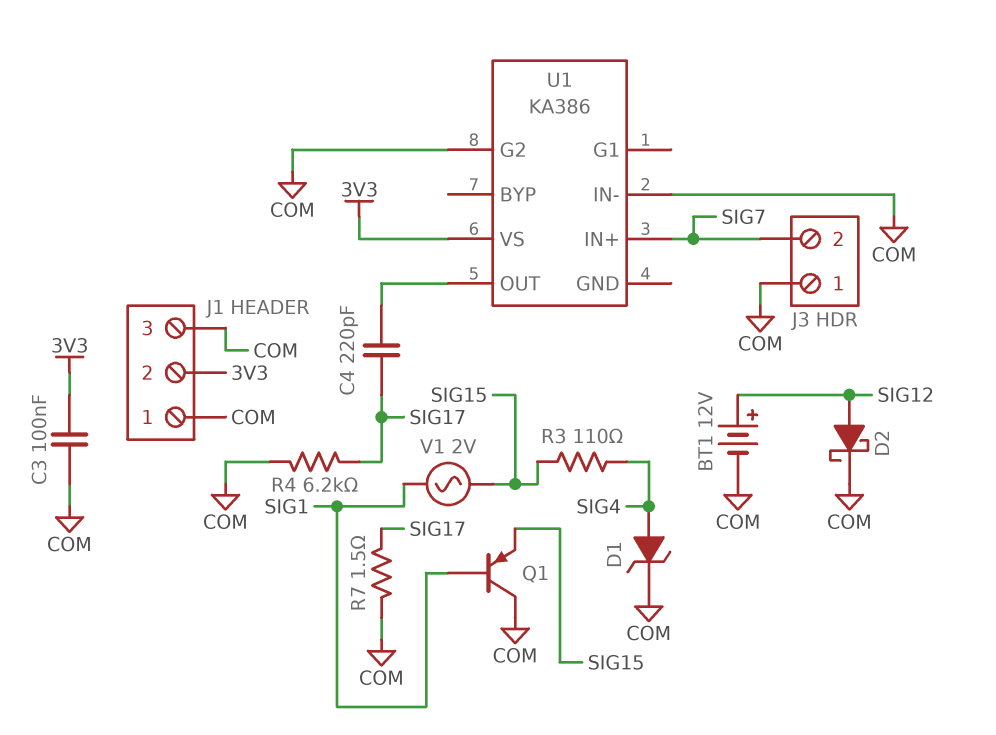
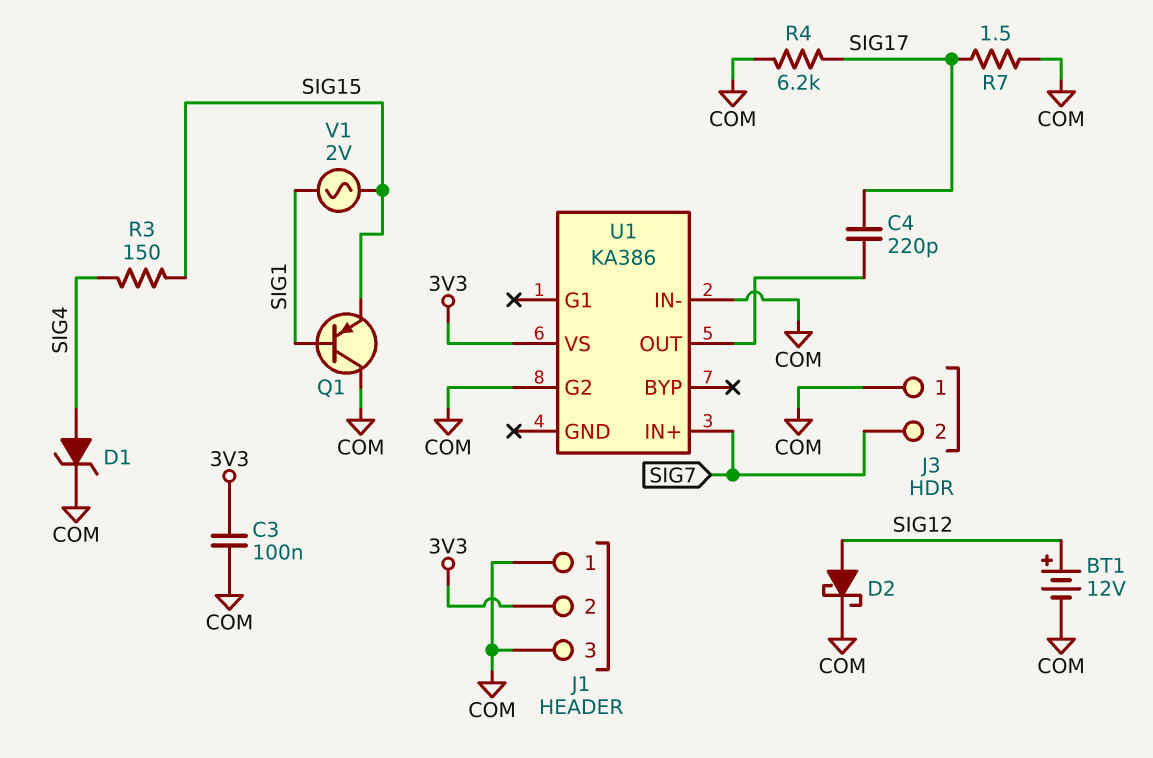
R3: 110 (SIG4, SIG15) -> 150 (SIG4, SIG15)

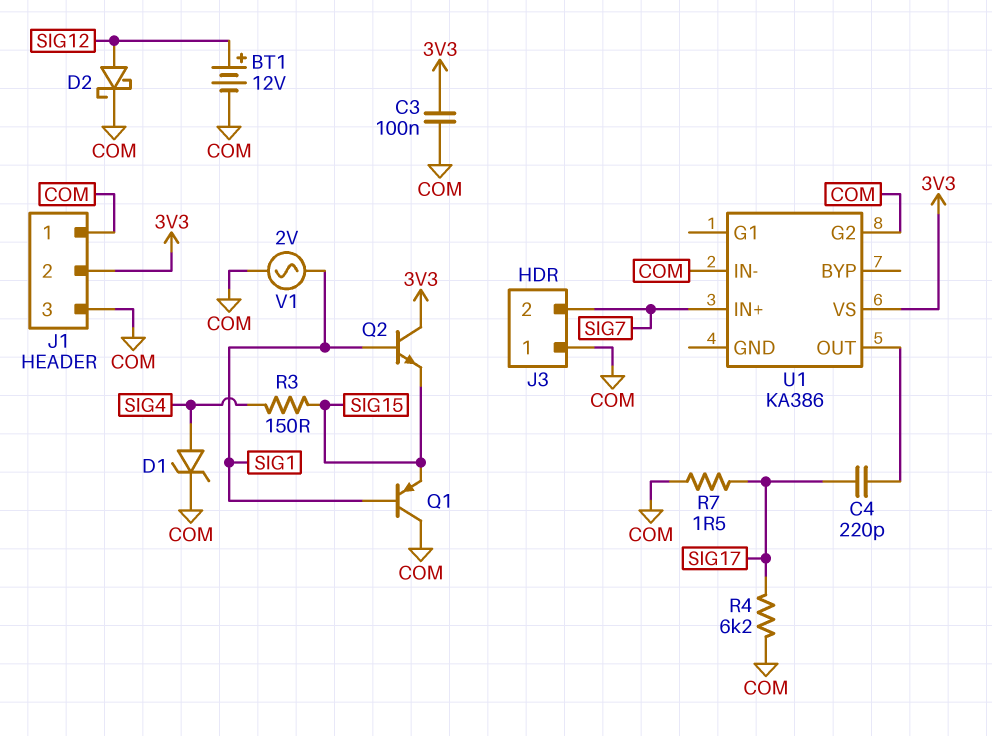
Q2: none -> NPN (B SIG1, C 3V3, E SIG15)
V1: AC 2V (SIG1, SIG15) -> AC 2V (COM, SIG1)

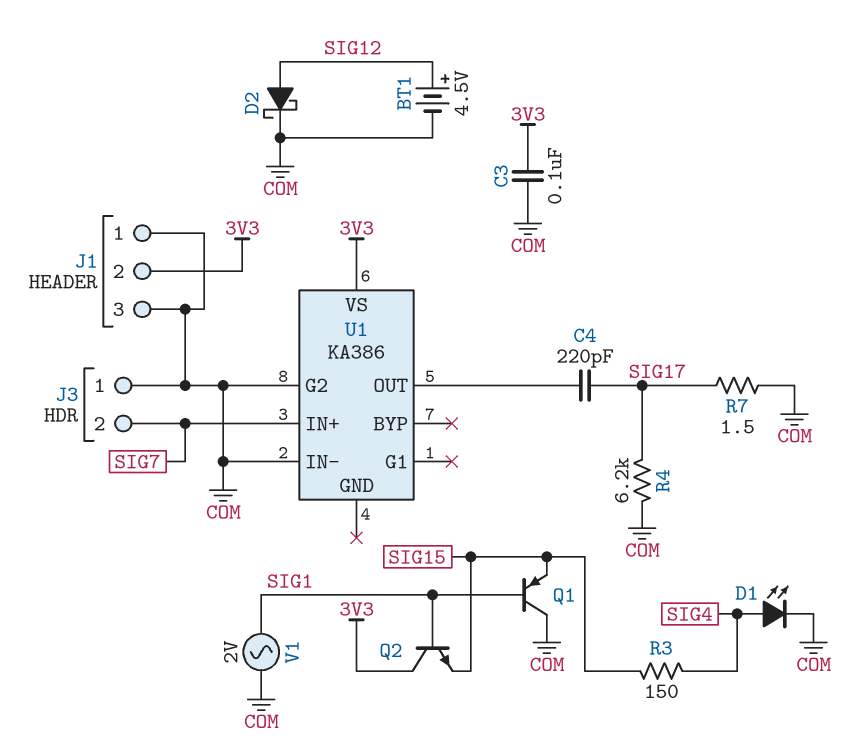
BT1: 12V (plus SIG12, minus COM) -> 4.5V (plus SIG12, minus COM)
D1: zener (A SIG4, K COM) -> LED (A SIG4, K COM)

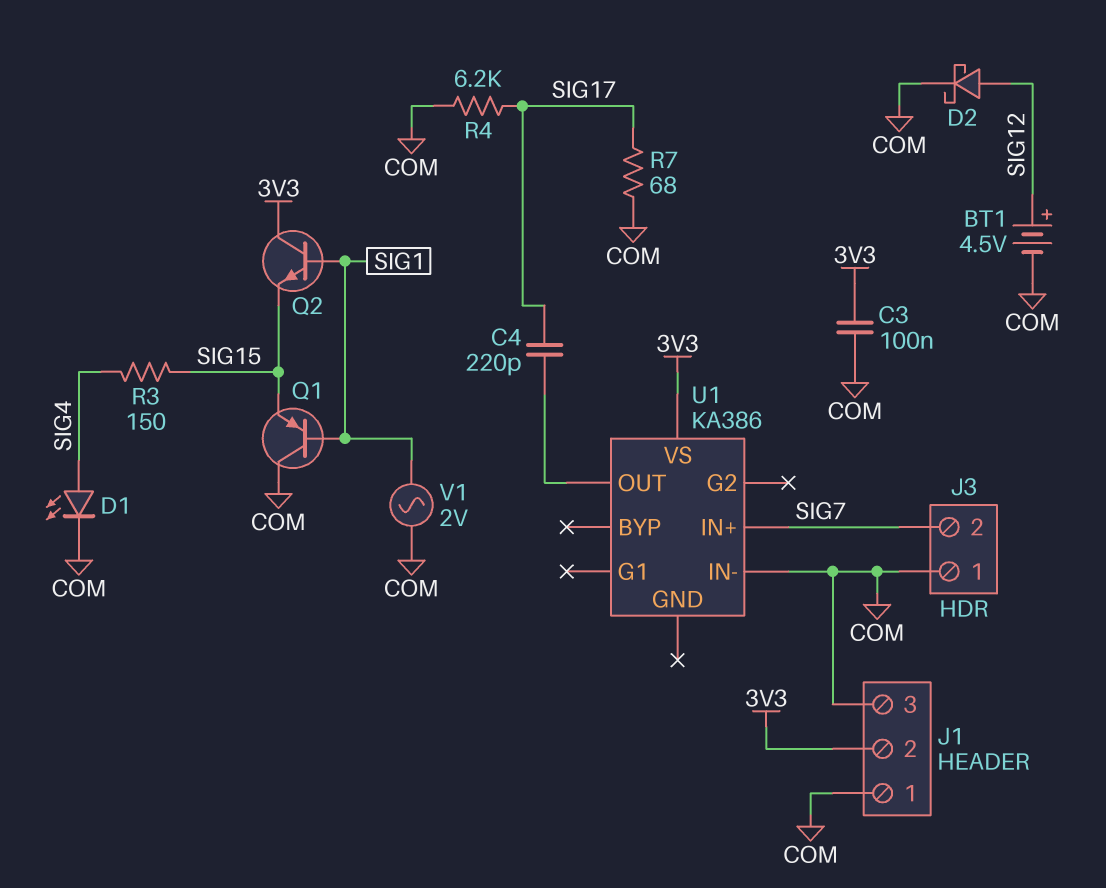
R7: 1.5 (COM, SIG17) -> 68 (COM, SIG17)
U1 pin G2: COM -> none

